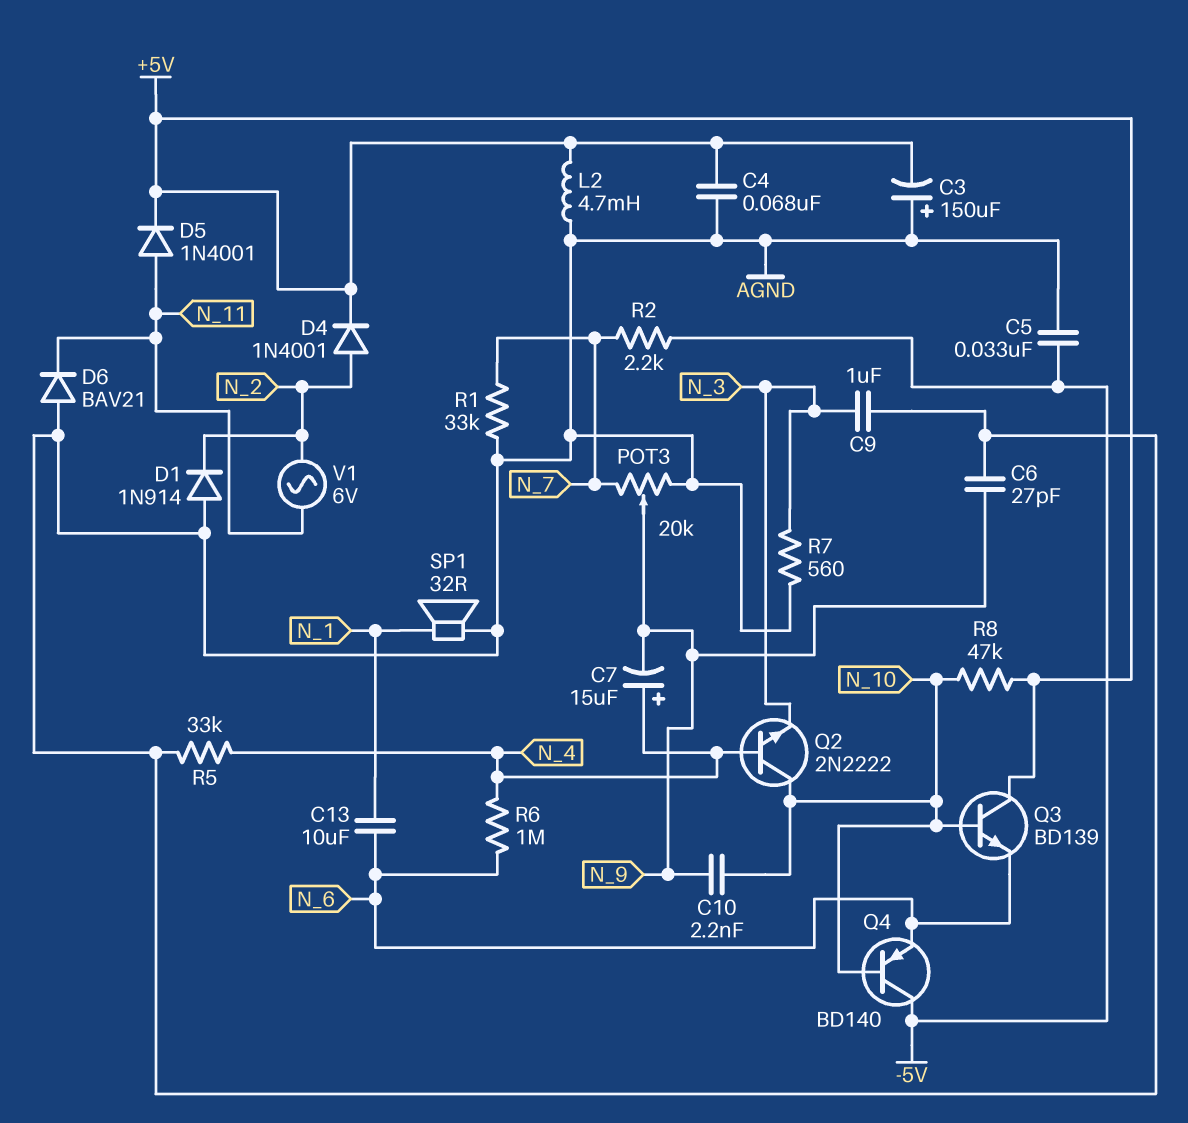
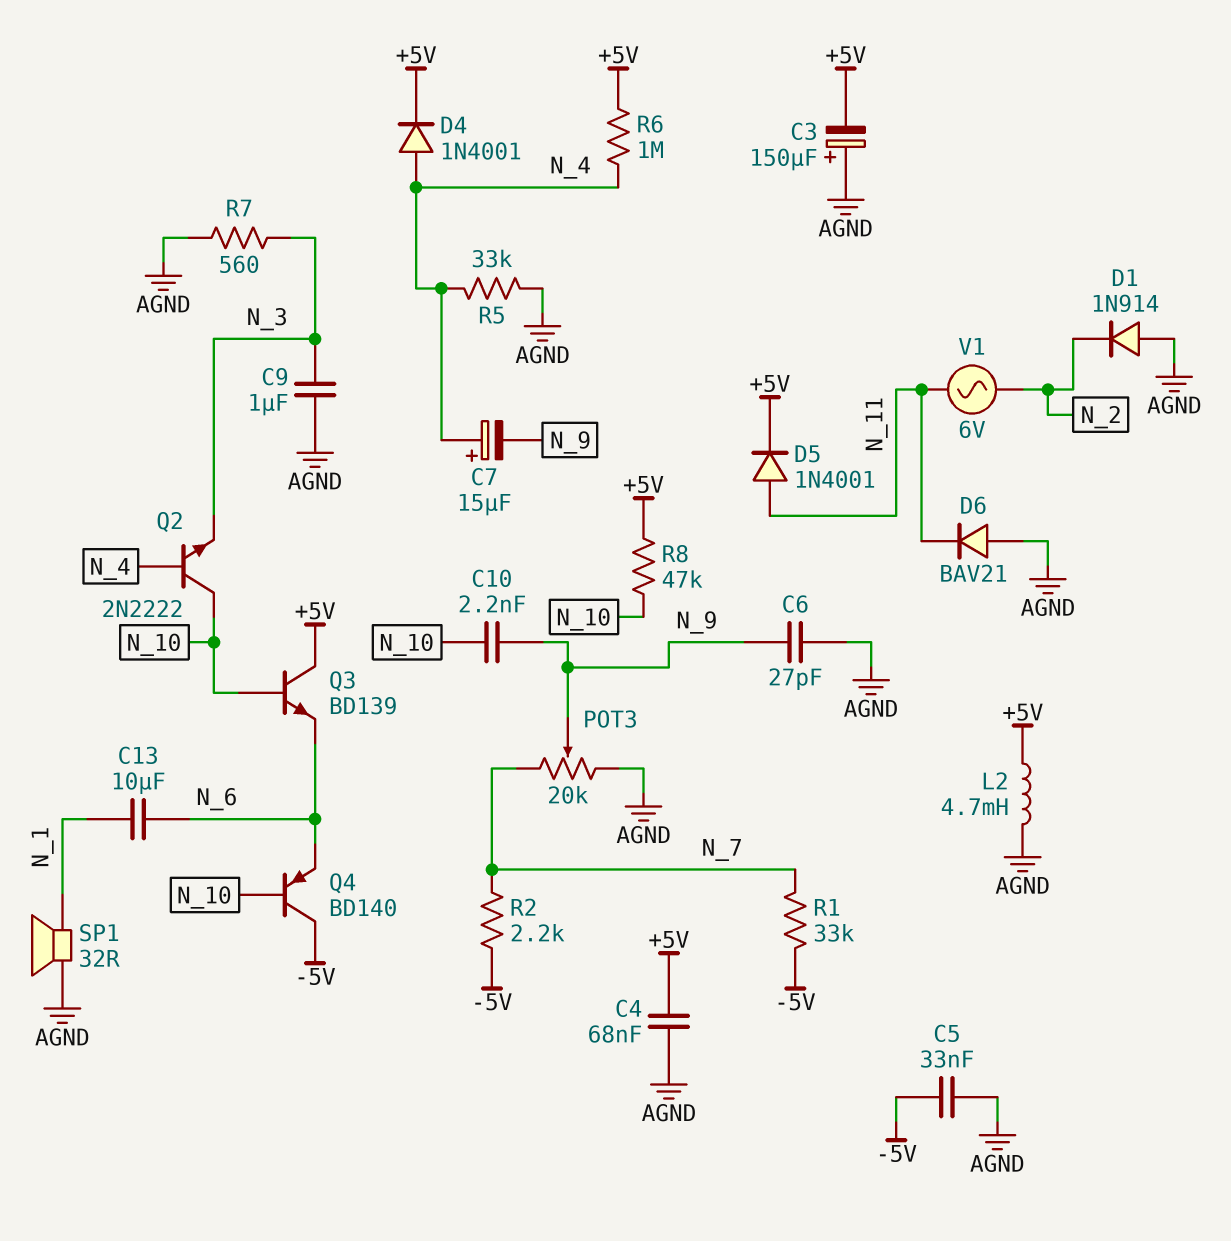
D4: diode 1N4001 (A N_2, K +5V) -> diode 1N4001 (A N_4, K +5V)
R1: 33k (AGND, N_7) -> 33k (-5V, N_7)
R6: 1M (N_4, N_6) -> 1M (+5V, N_4)

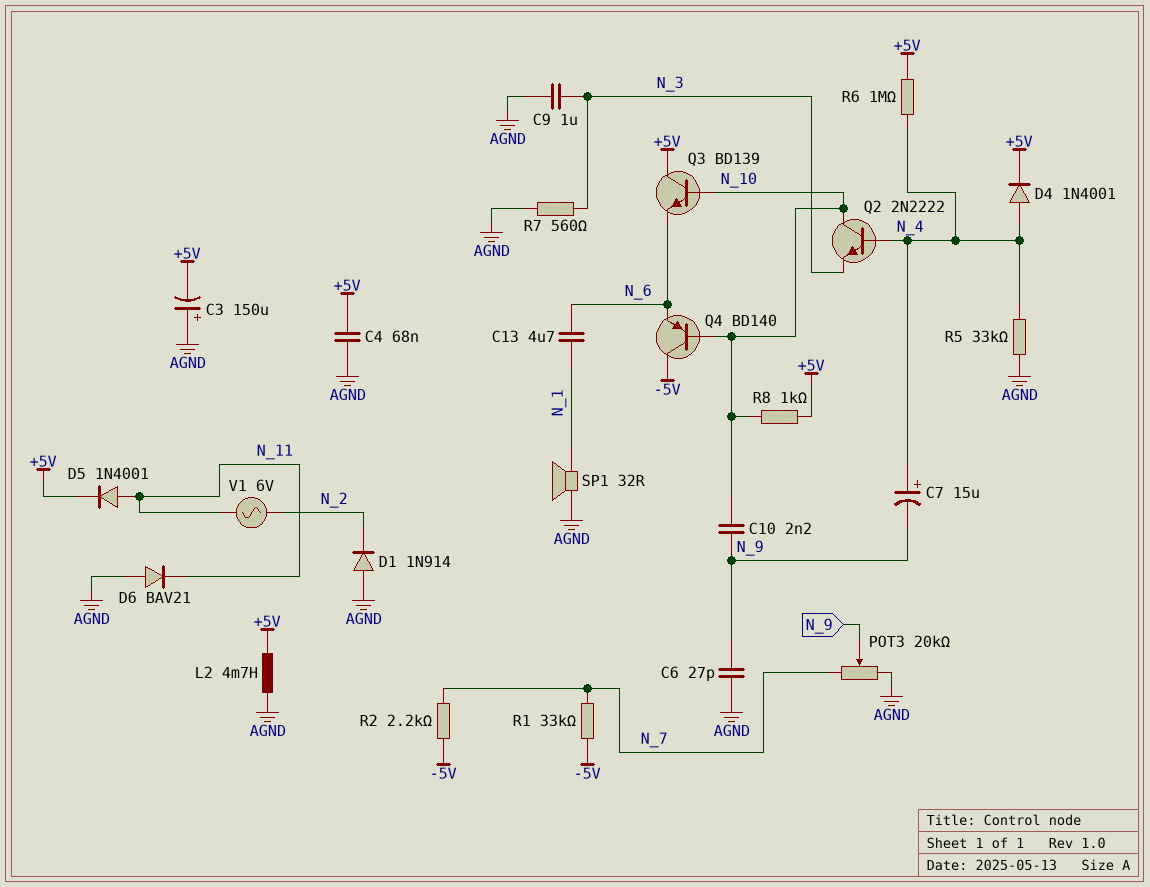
C5: 33nF (-5V, AGND) -> none
C13: 10uF (N_1, N_6) -> 4.7uF (N_1, N_6)
R8: 47k (+5V, N_10) -> 1k (+5V, N_10)

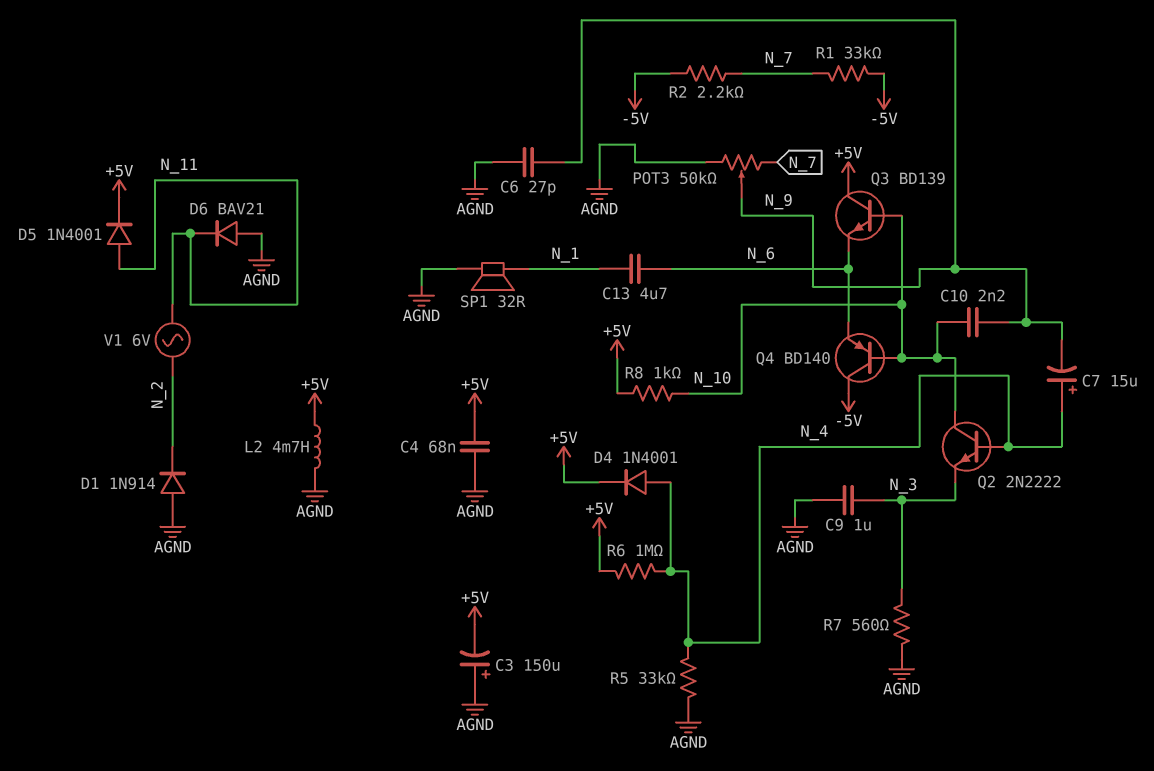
POT3: 20k (AGND, N_7, wiper N_9) -> 50k (AGND, N_7, wiper N_9)

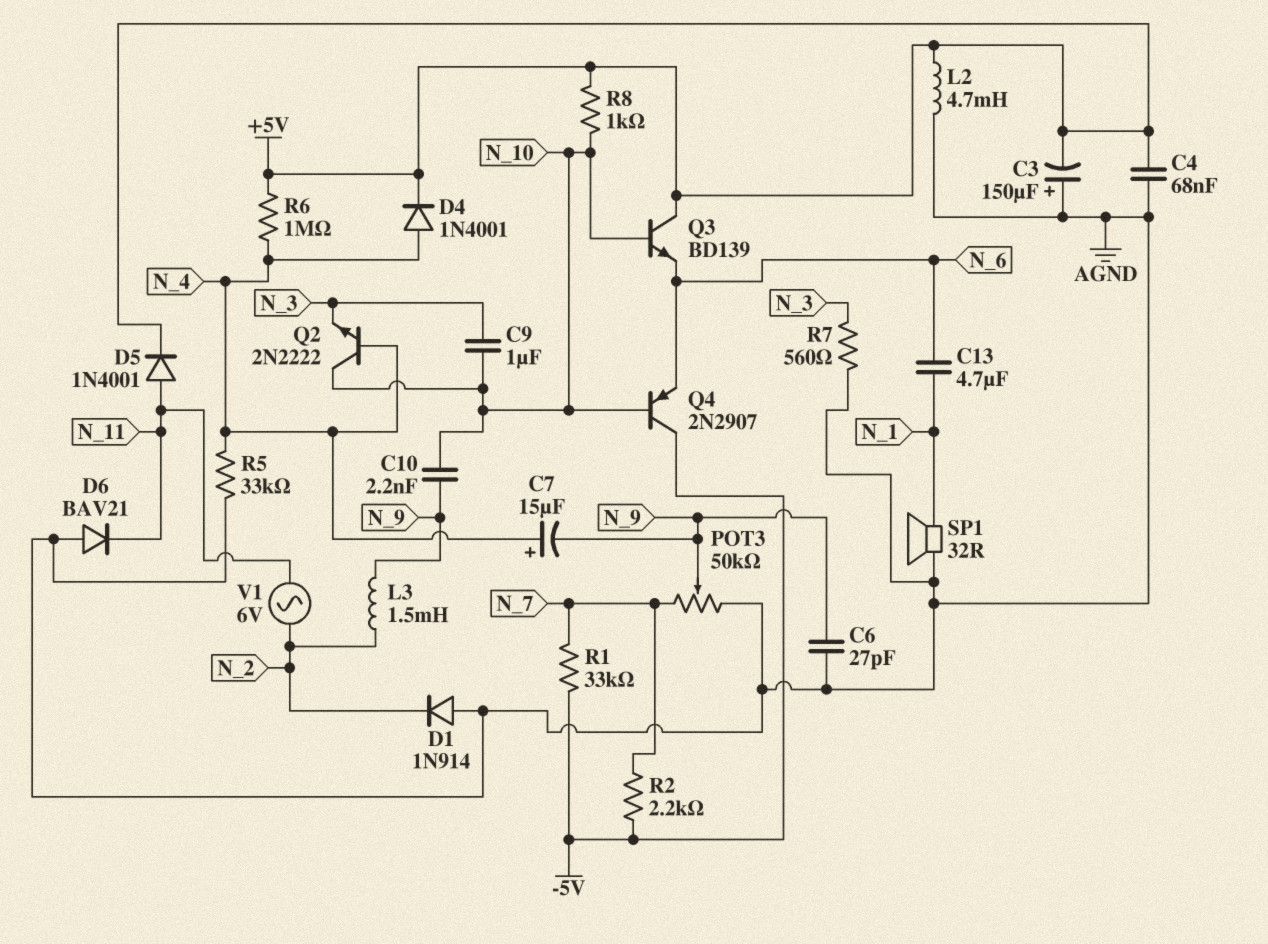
C9: 1uF (AGND, N_3) -> 1uF (N_3, N_10)
L3: none -> 1.5mH (N_2, N_9)
Q4: PNP BD140 (B N_10, C -5V, E N_6) -> PNP 2N2907 (B N_10, C -5V, E N_6)

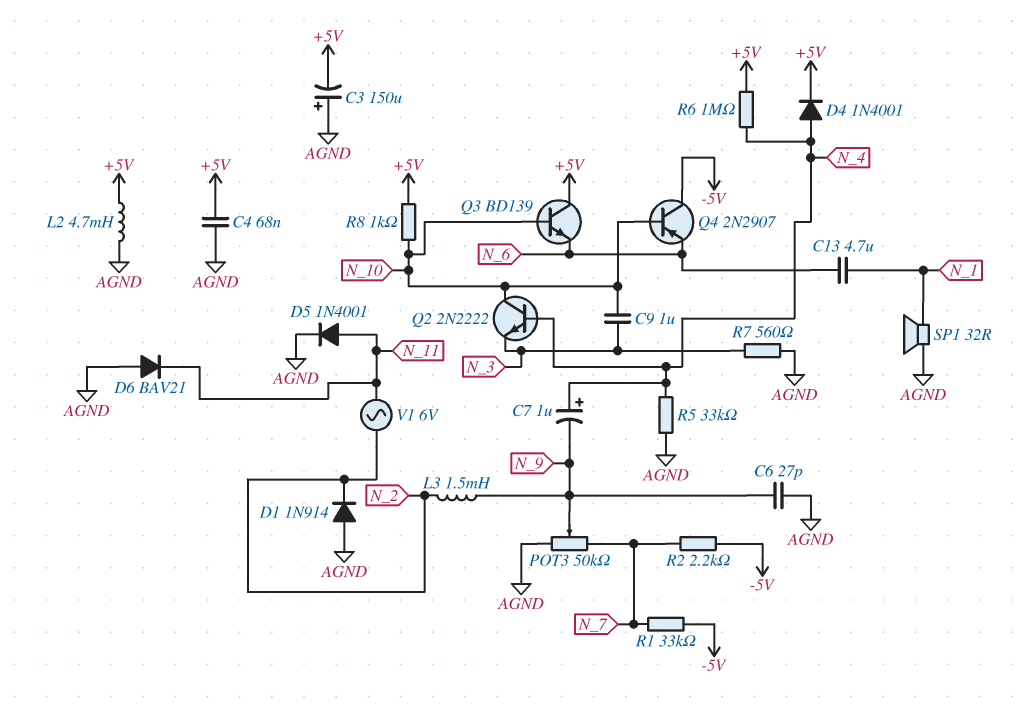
C7: 15uF (plus N_4, minus N_9) -> 1uF (plus N_4, minus N_9)
C10: 2.2nF (N_9, N_10) -> none
D5: diode 1N4001 (A N_11, K +5V) -> diode 1N4001 (A N_11, K AGND)

